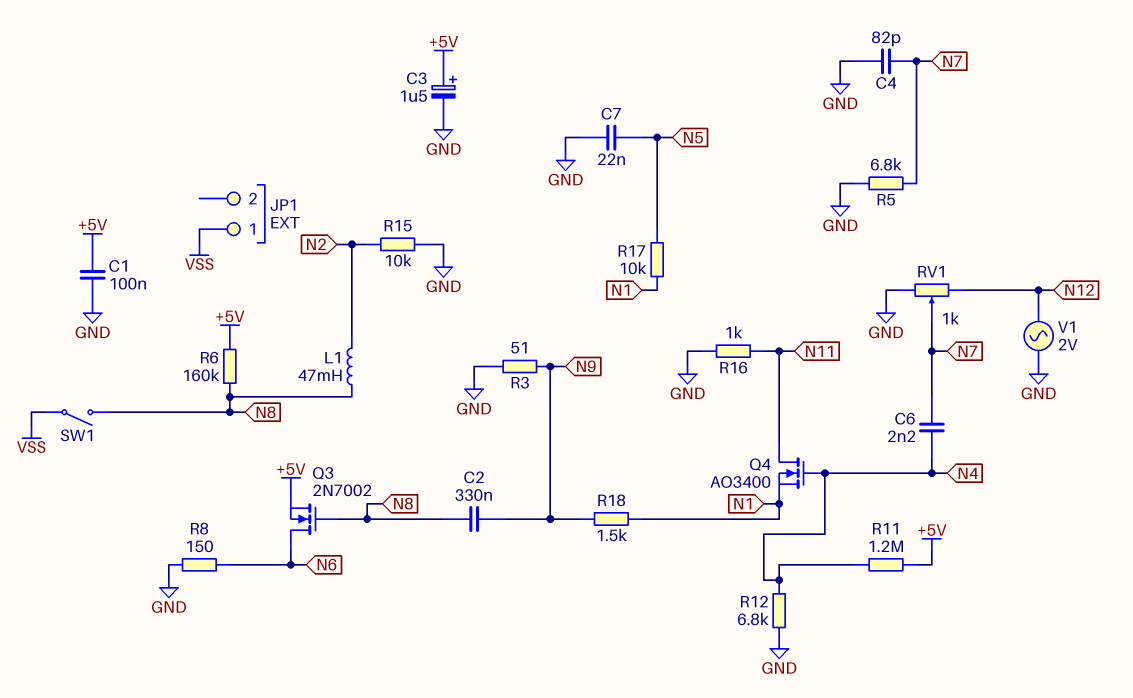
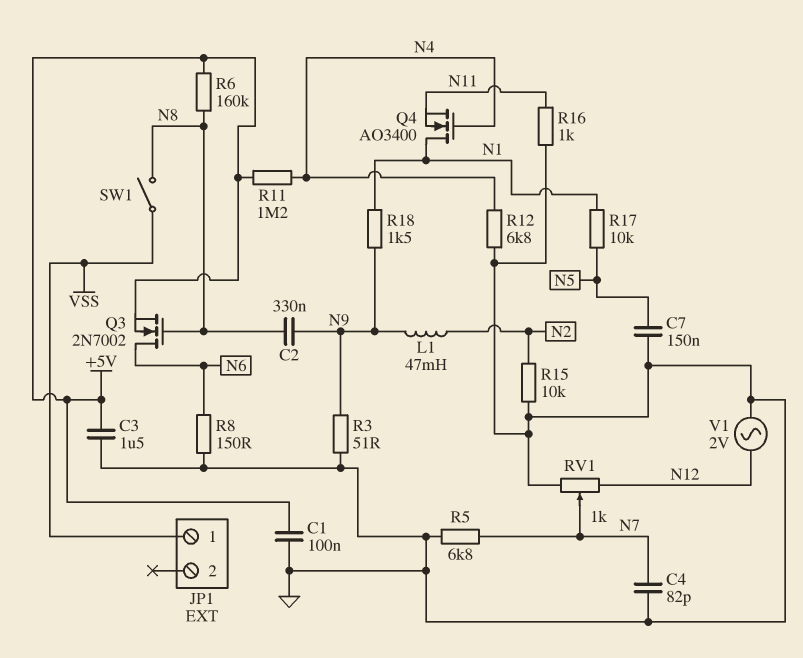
C3: 1.5uF (plus +5V, minus GND) -> 1.5uF (+5V, GND)
C6: 2.2nF (N4, N7) -> none
C7: 22nF (GND, N5) -> 150nF (GND, N5)
L1: 47mH (N2, N8) -> 47mH (N2, N9)
Q4: NMOS AO3400 (G N4, D N11, S N1) -> NMOS AO3400 (G N4, D N1, S N11)

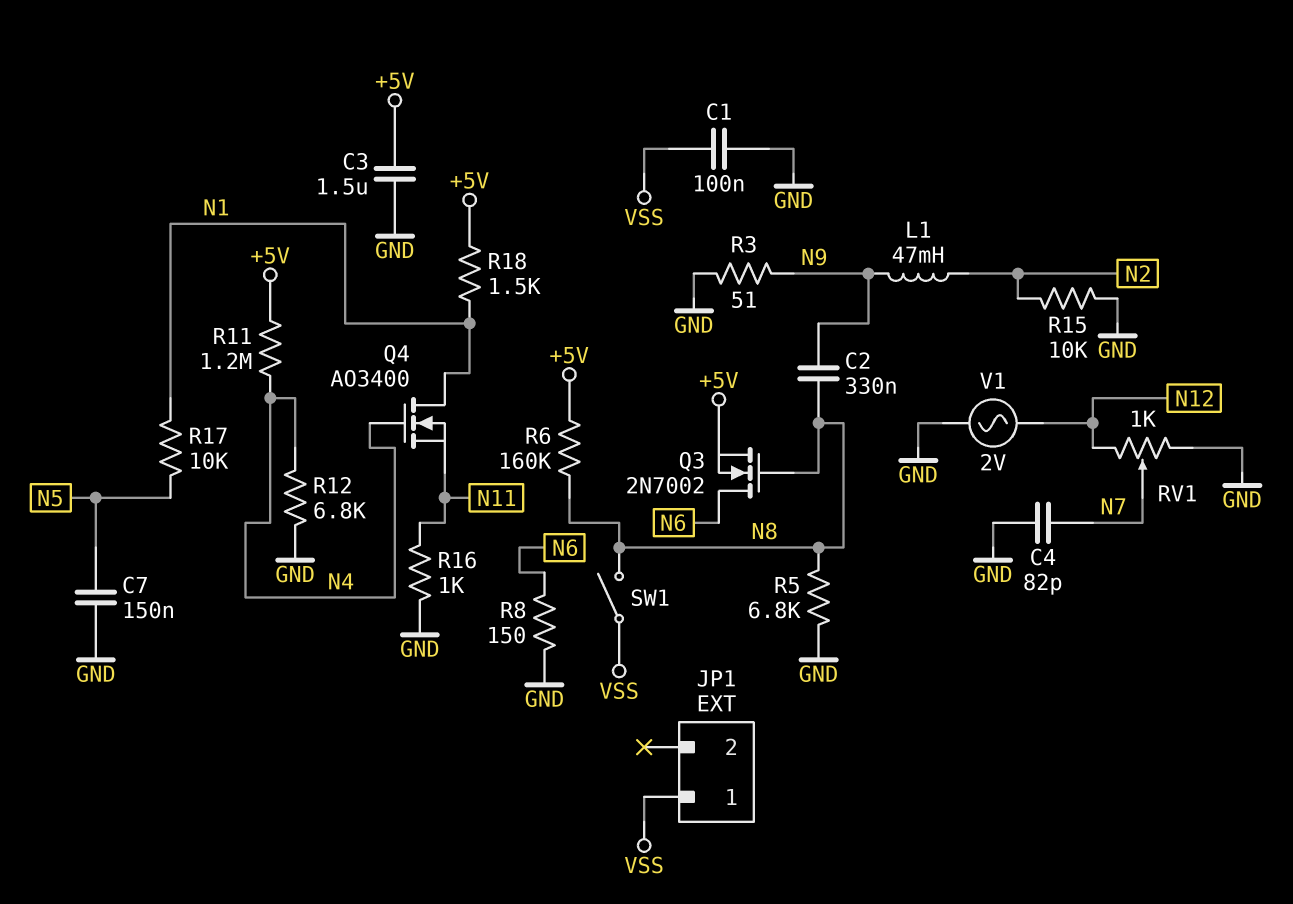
C1: 100nF (+5V, GND) -> 100nF (GND, VSS)
R5: 6.8k (GND, N7) -> 6.8k (GND, N8)
R18: 1.5k (N1, N9) -> 1.5k (+5V, N1)

